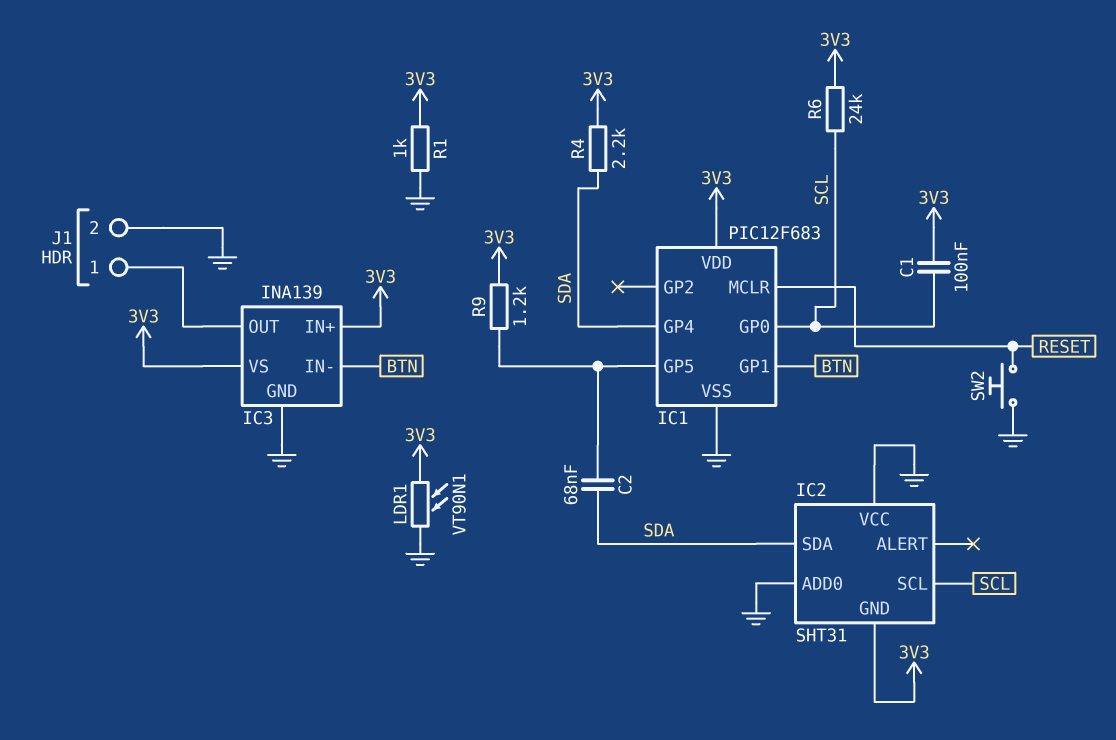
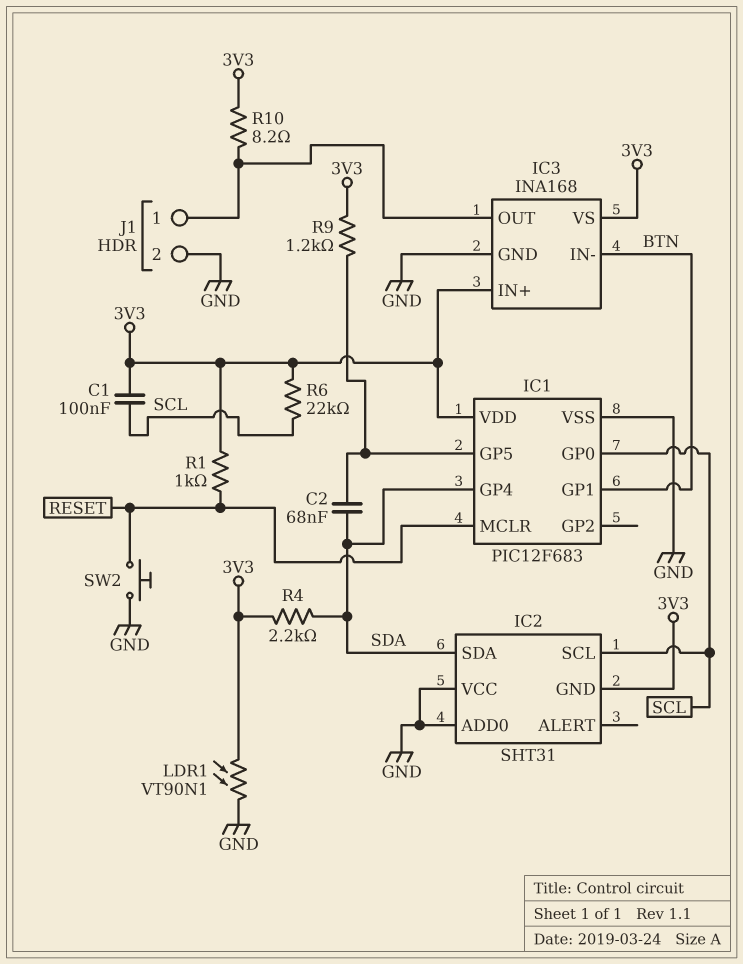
IC3: INA139 -> INA168
R1: 1k (3V3, GND) -> 1k (3V3, RESET)
R6: 24k (3V3, SCL) -> 22k (3V3, SCL)
R10: none -> 8.2 (3V3, IC3/OUT)

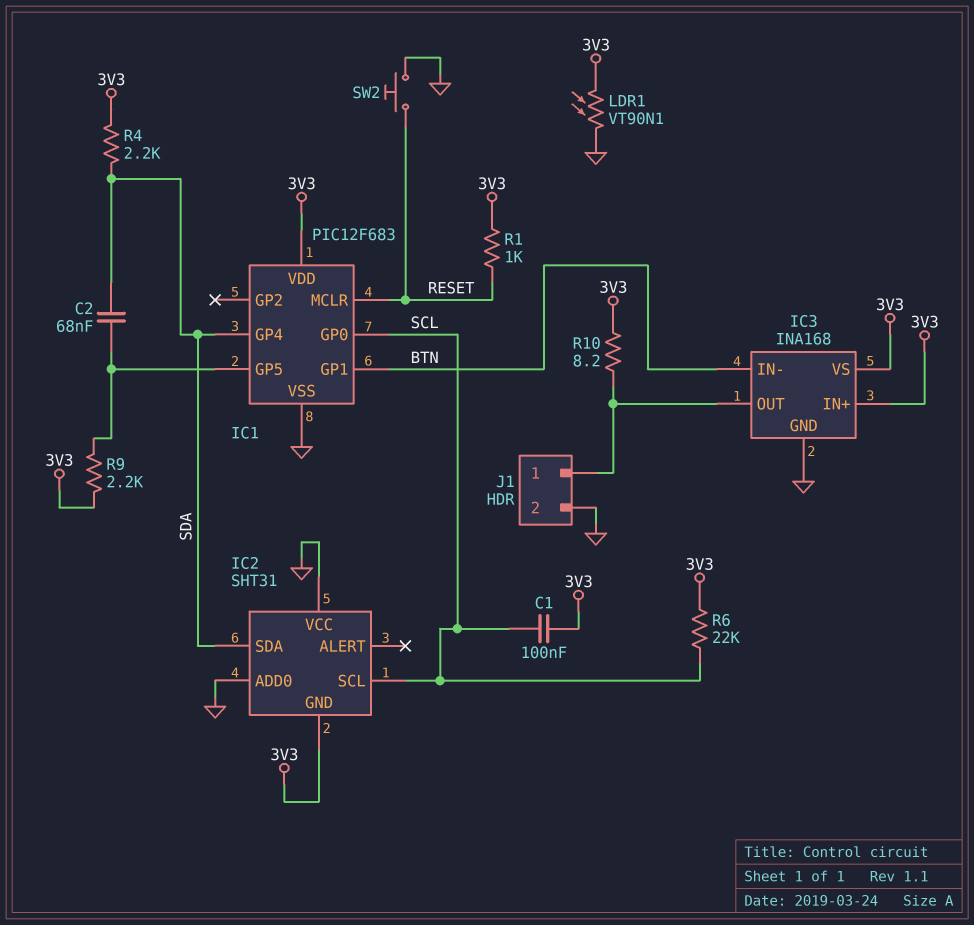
R9: 1.2k (3V3, IC1/GP5) -> 2.2k (3V3, IC1/GP5)

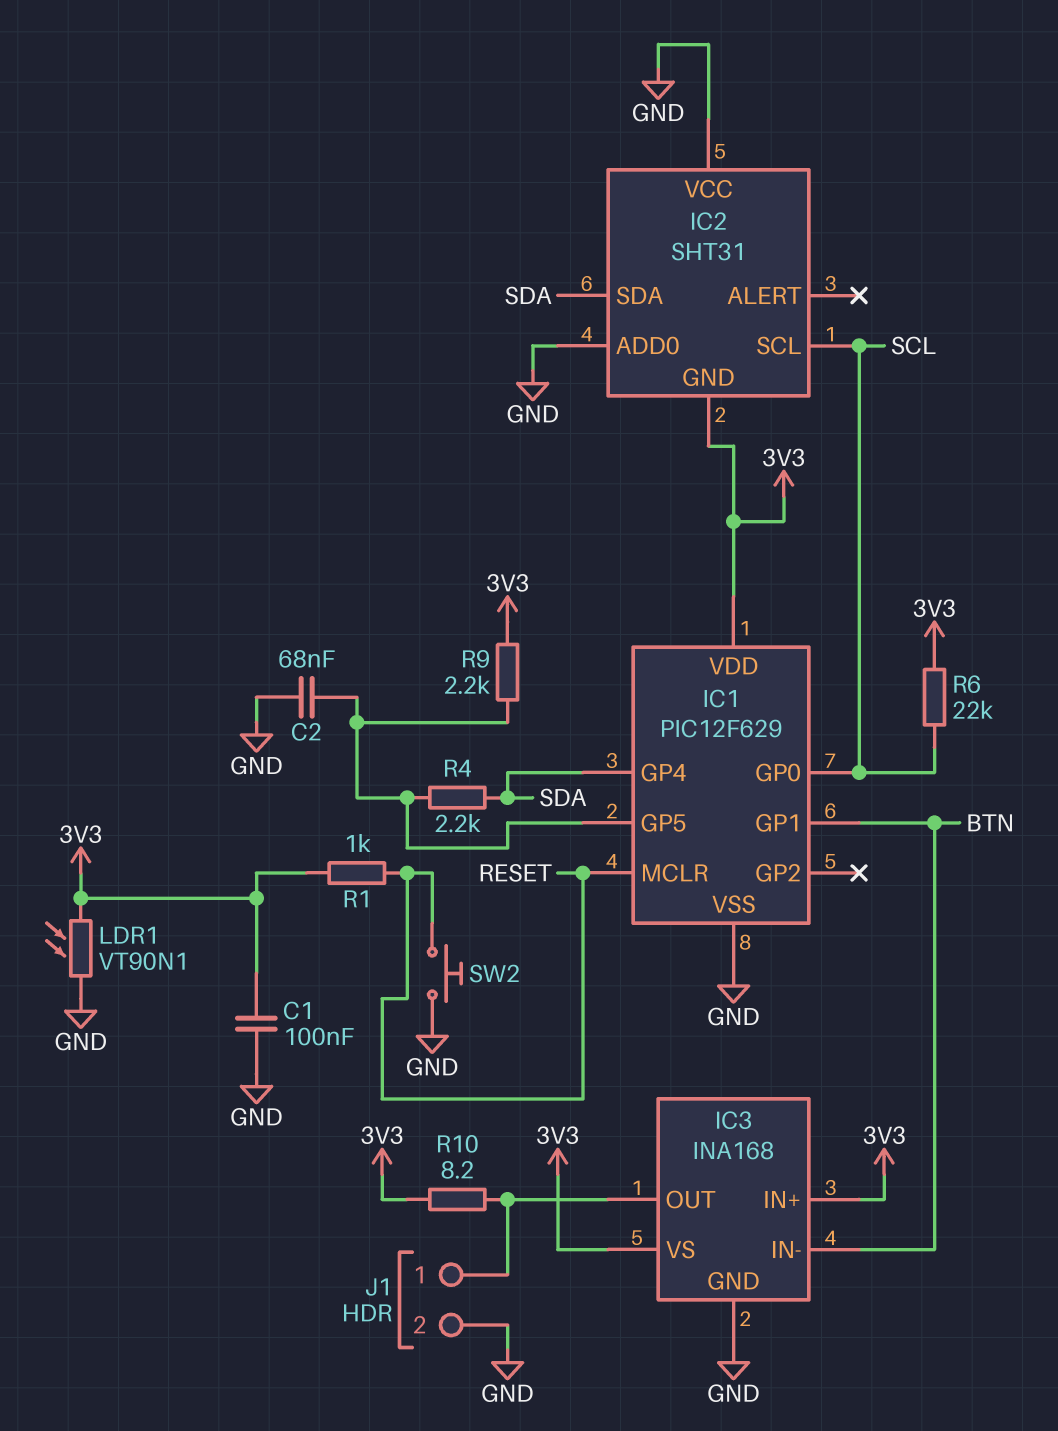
C1: 100nF (3V3, SCL) -> 100nF (3V3, GND)
C2: 68nF (IC1/GP5, SDA) -> 68nF (GND, IC1/GP5)
IC1: PIC12F683 -> PIC12F629
R4: 2.2k (3V3, SDA) -> 2.2k (IC1/GP5, SDA)

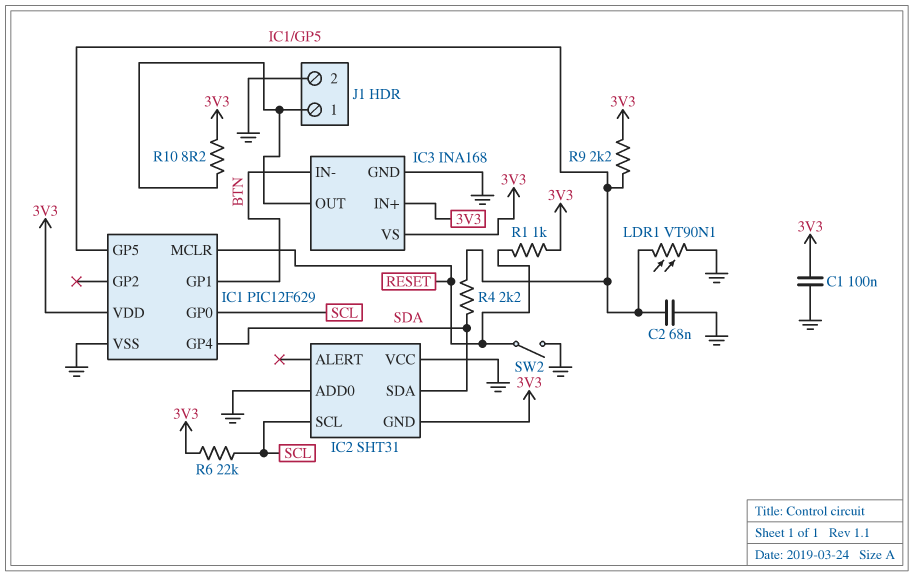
LDR1: VT90N1 (3V3, GND) -> VT90N1 (GND, IC1/GP5)
SW2: button (GND, RESET) -> switch (GND, RESET)

